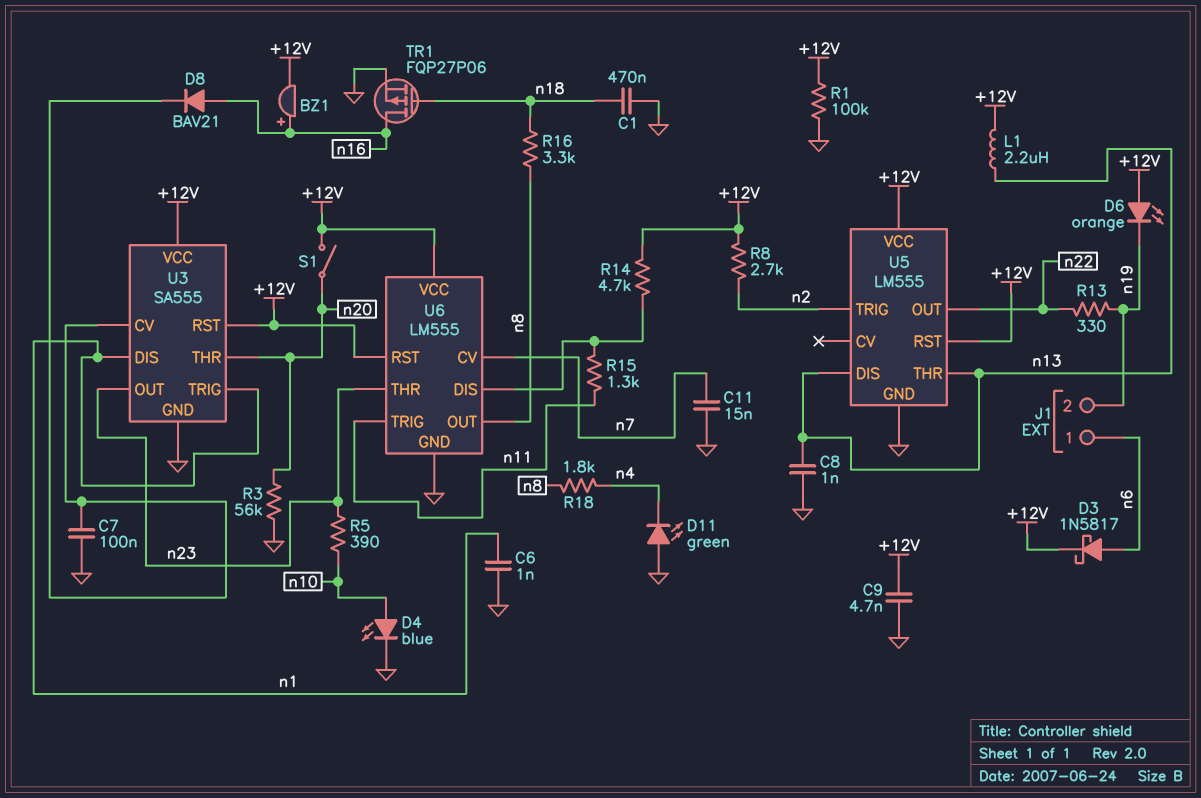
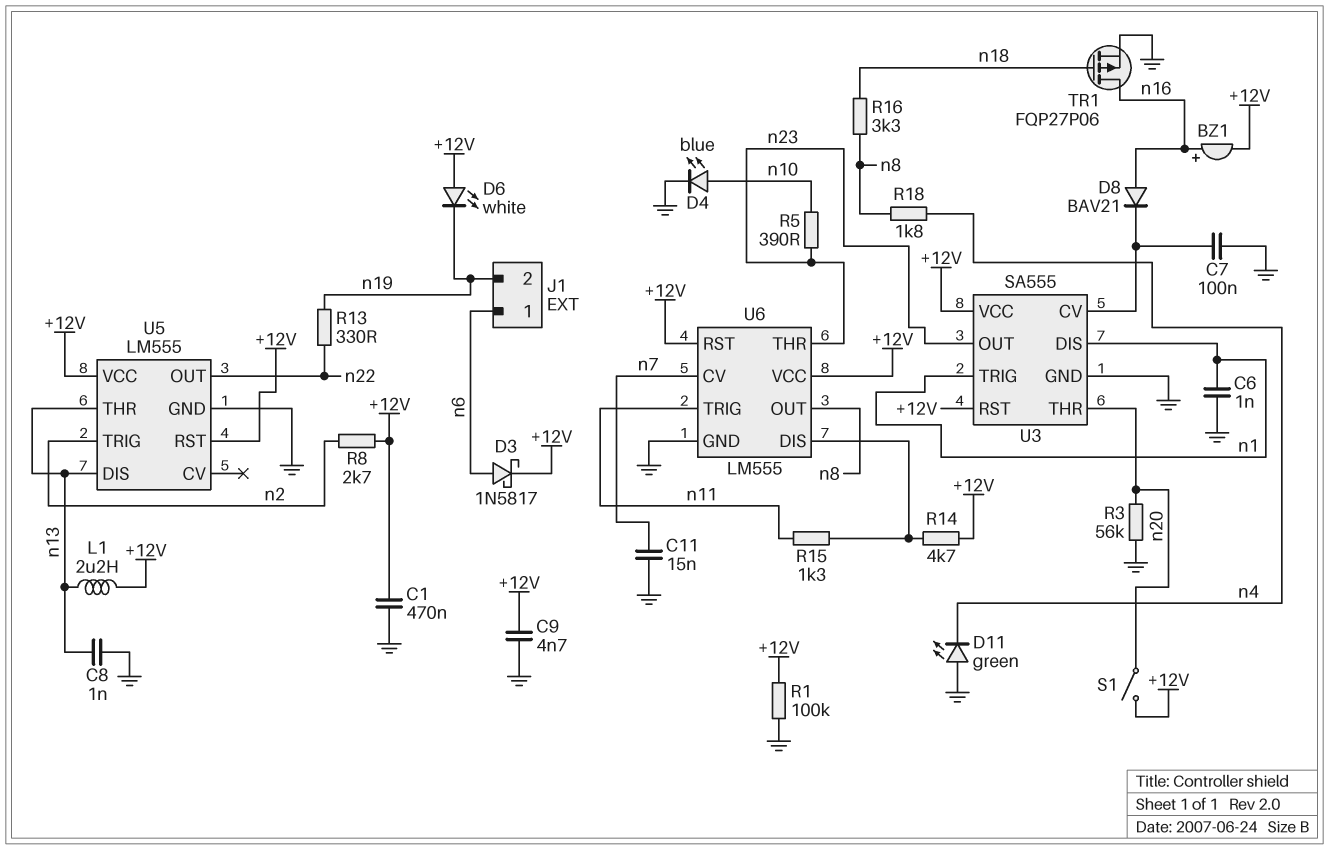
C1: 470nF (GND, n18) -> 470nF (+12V, GND)
D6: LED orange (A +12V, K n19) -> LED white (A +12V, K n19)

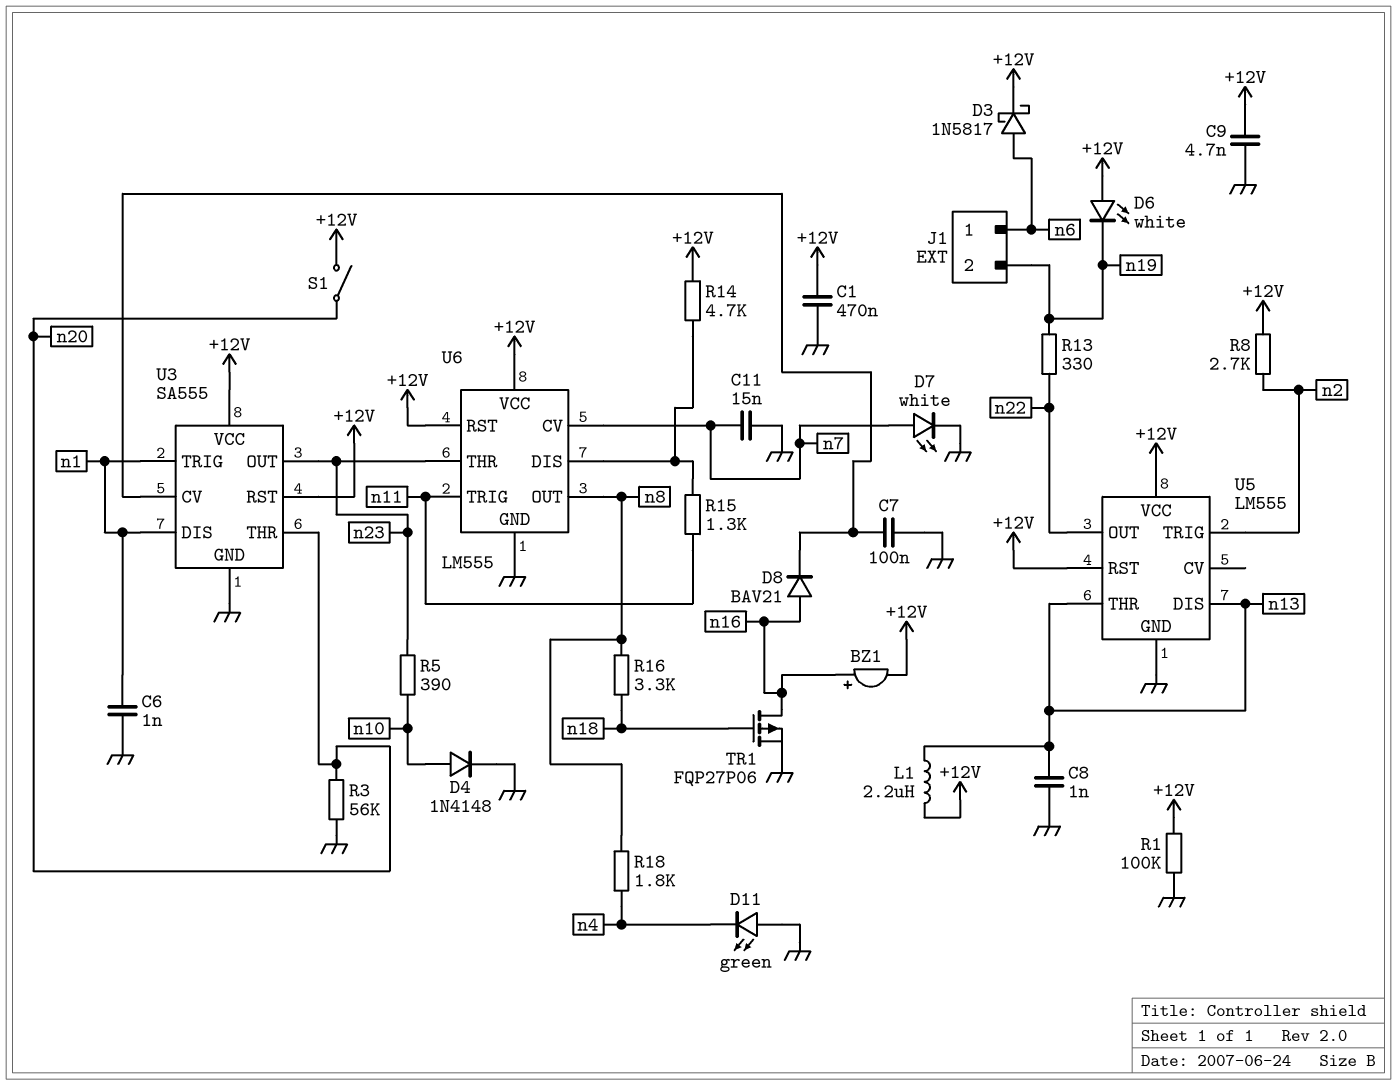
D4: LED blue (A n10, K GND) -> diode 1N4148 (A n10, K GND)
D7: none -> LED white (A n7, K GND)

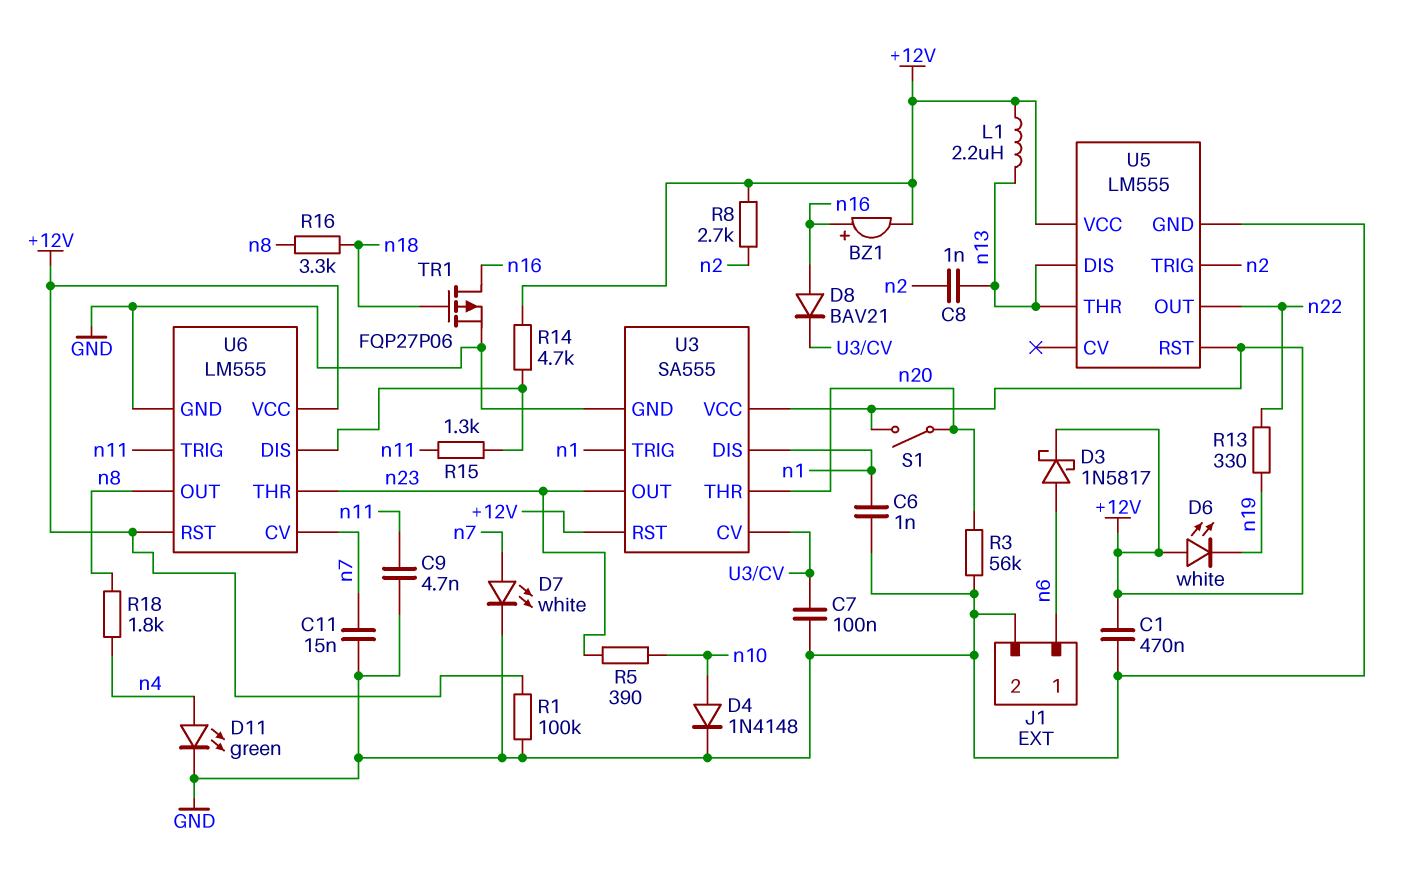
C8: 1nF (GND, n13) -> 1nF (n2, n13)
C9: 4.7nF (+12V, GND) -> 4.7nF (GND, n11)
D11: LED green (A GND, K n4) -> LED green (A n4, K GND)
J1 pin 2: n19 -> GND

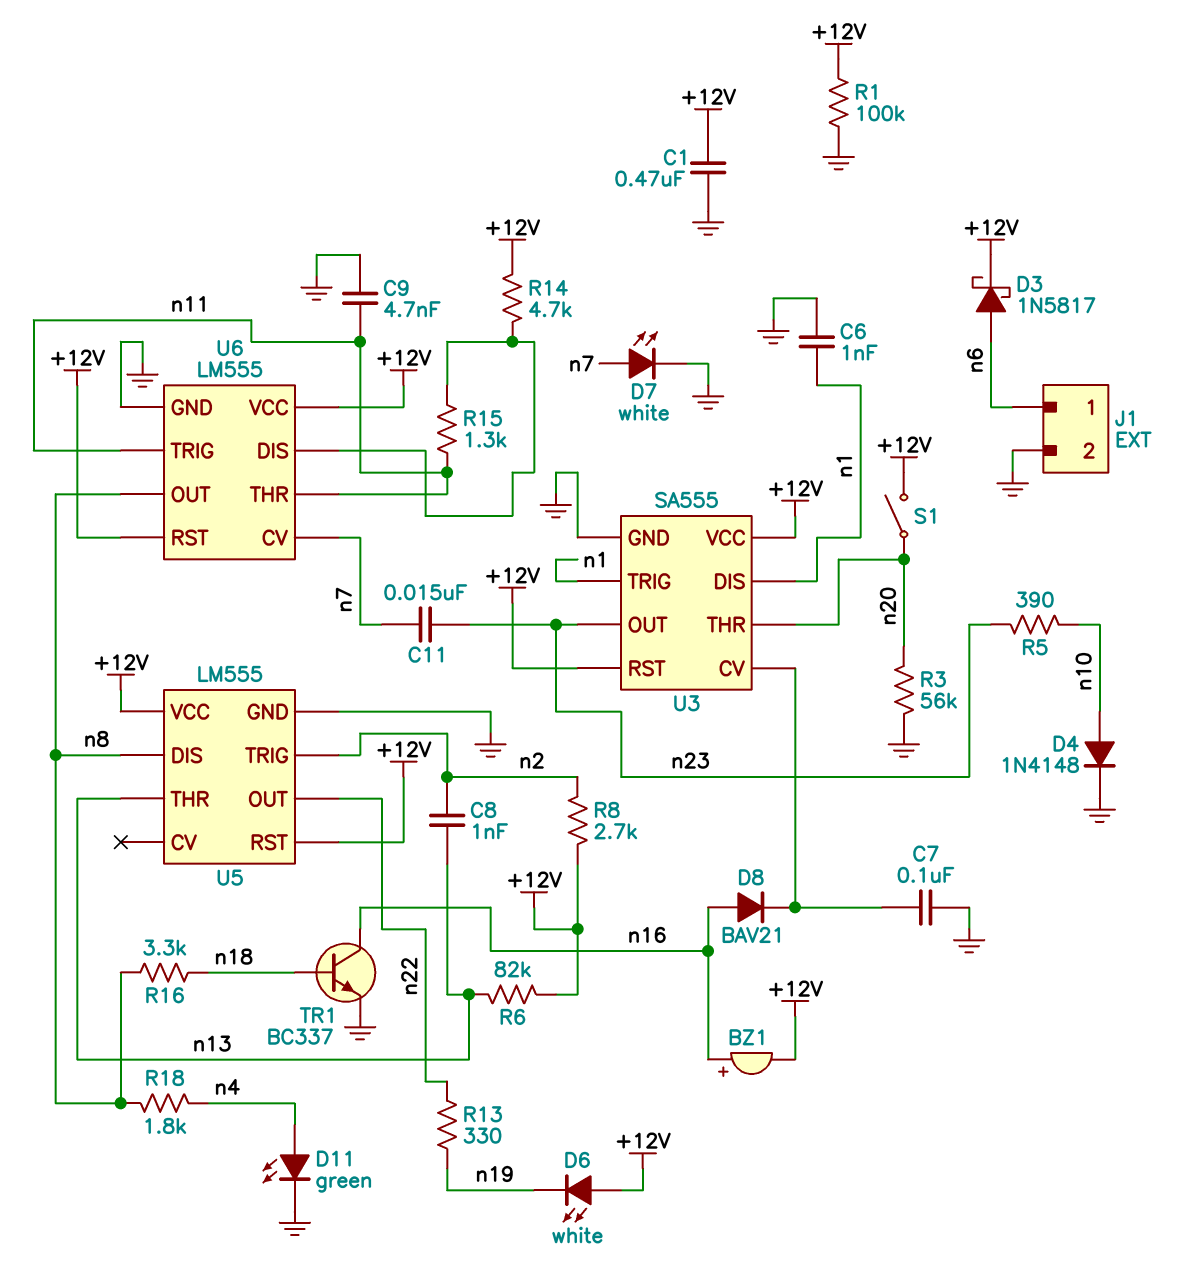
C11: 15nF (GND, n7) -> 15nF (n7, n23)
L1: 2.2uH (+12V, n13) -> none
R6: none -> 82k (+12V, n13)
TR1: PMOS FQP27P06 (G n18, D n16, S GND) -> NPN BC337 (B n18, C n16, E GND)
U5 pin DIS: n13 -> n8
U6 pin THR: n23 -> n11

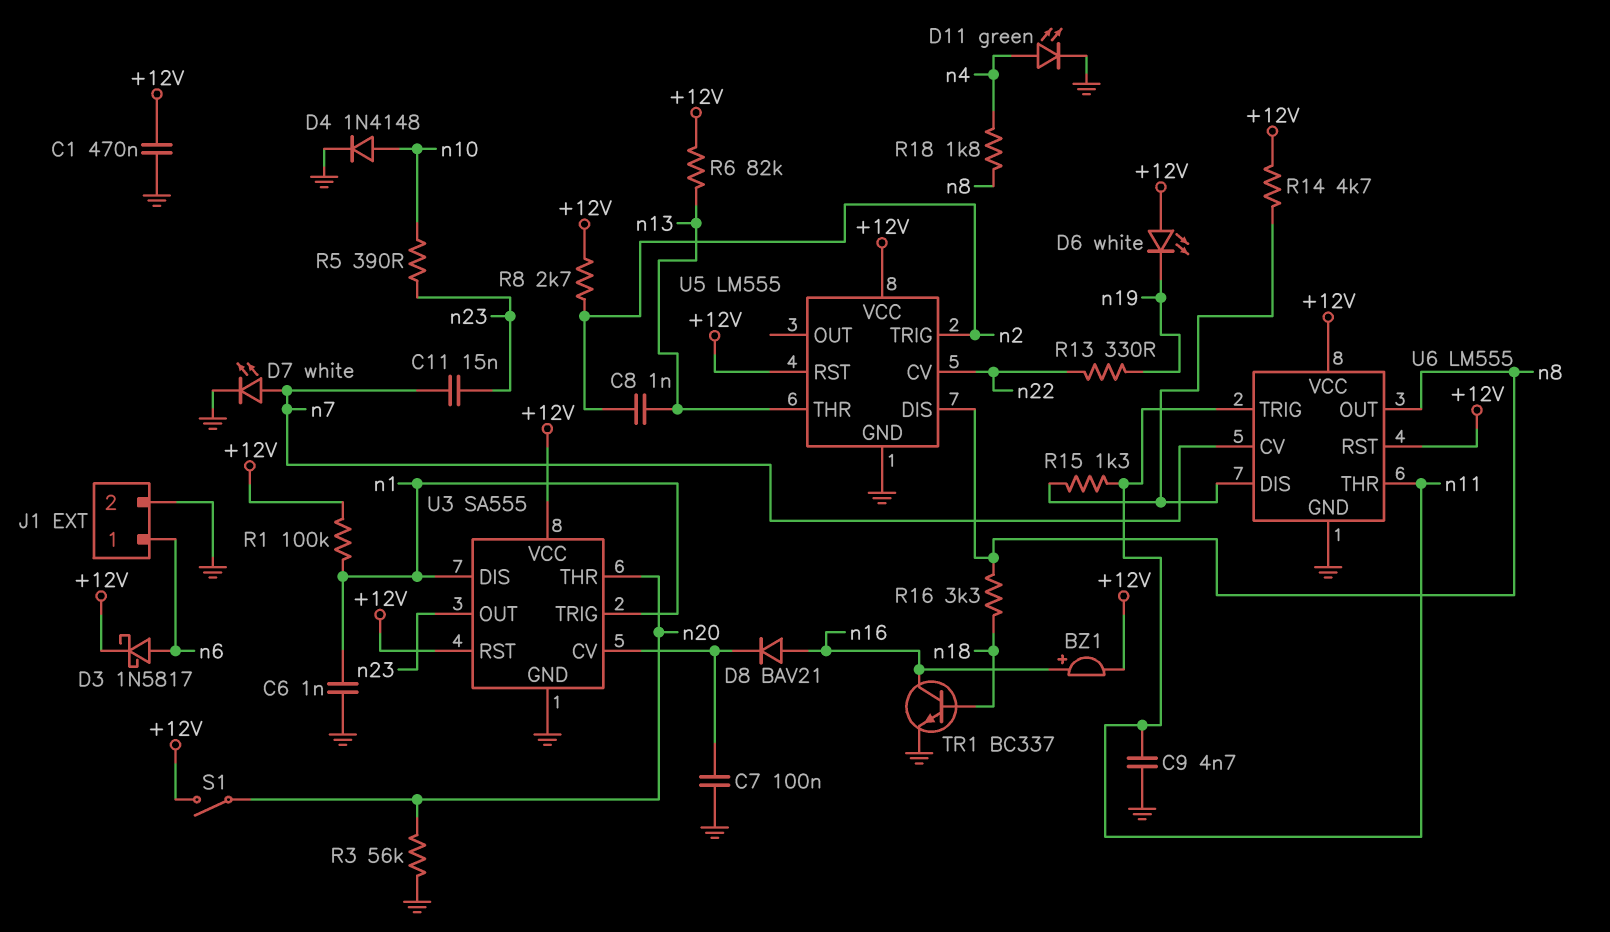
R1: 100k (+12V, GND) -> 100k (+12V, n1)
U5 pin CV: none -> n22
U5 pin OUT: n22 -> none

